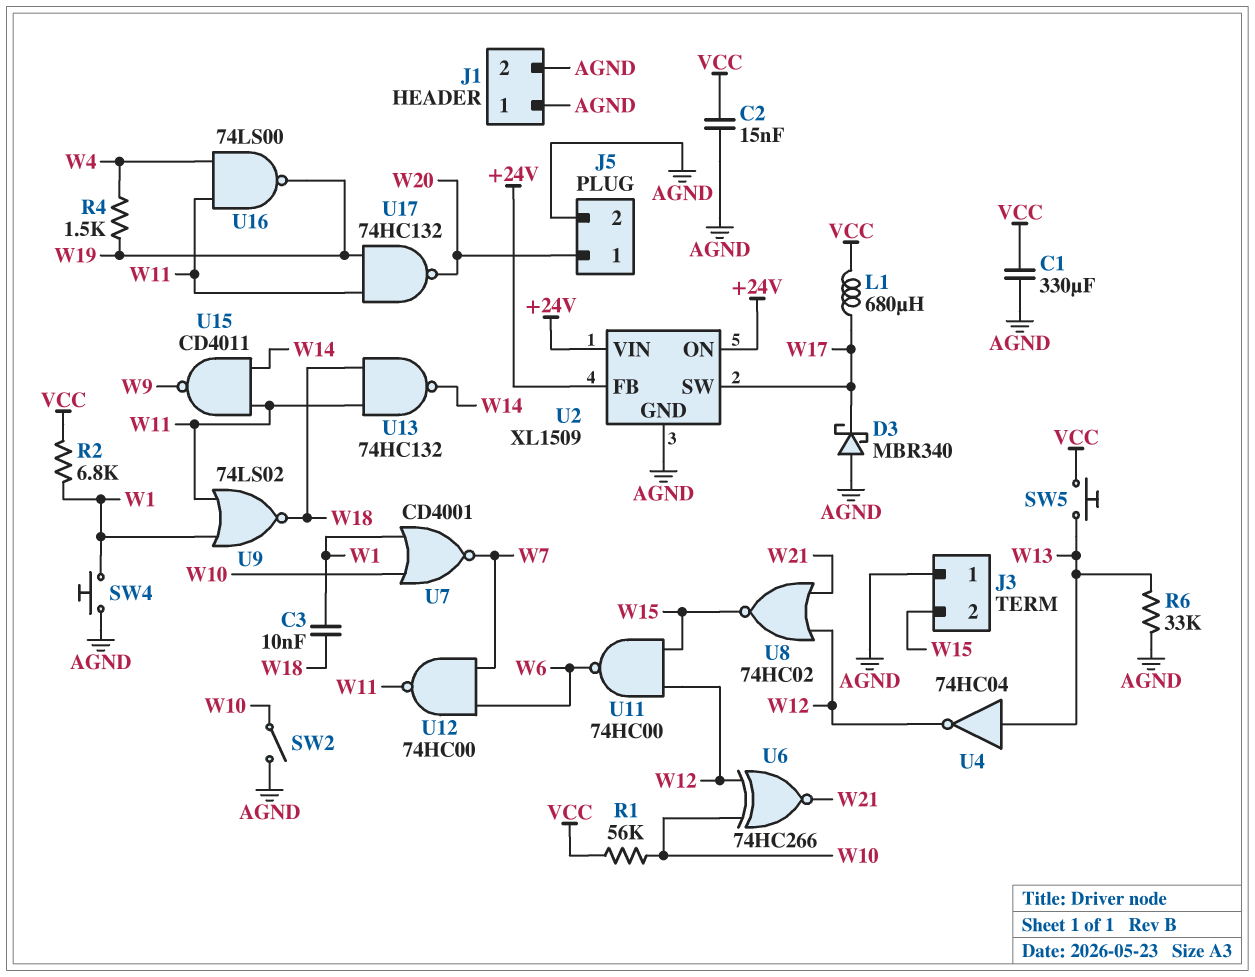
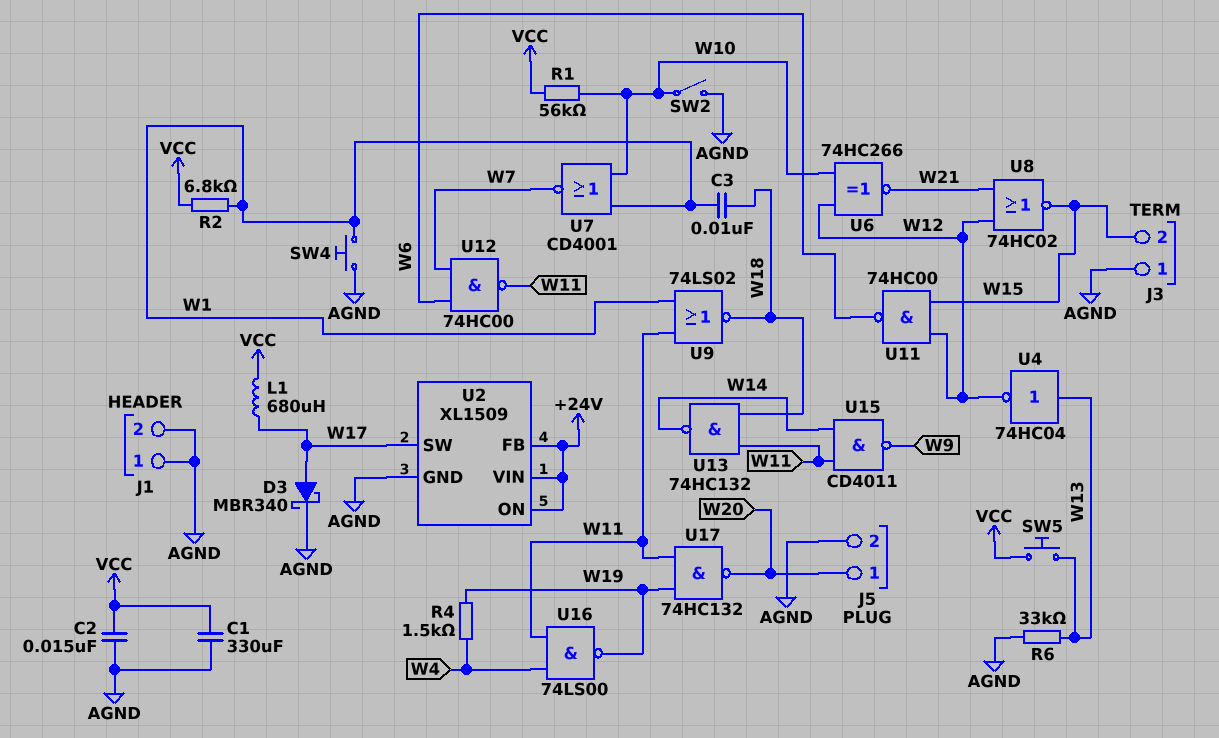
D3: schottky MBR340 (A AGND, K W17) -> schottky MBR340 (A W17, K AGND)

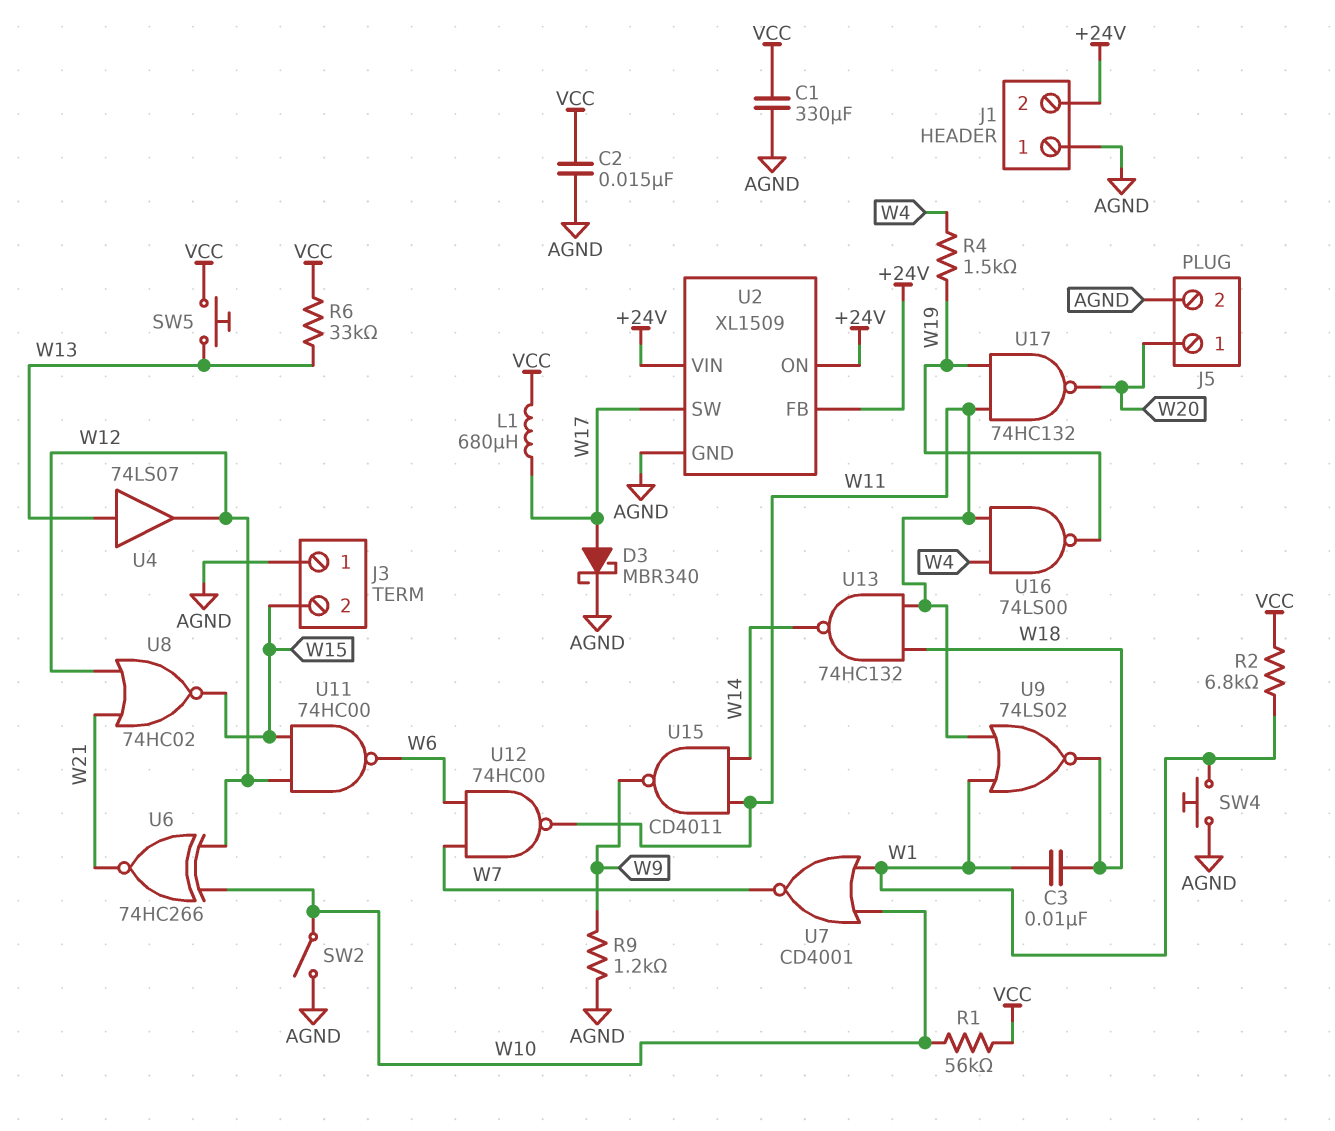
J1 pin 2: AGND -> +24V
R6: 33k (AGND, W13) -> 33k (VCC, W13)
R9: none -> 1.2k (AGND, W9)
U4: NOT 74HC04 (in W13, out W12) -> buffer 74LS07 (in W13, out W12)

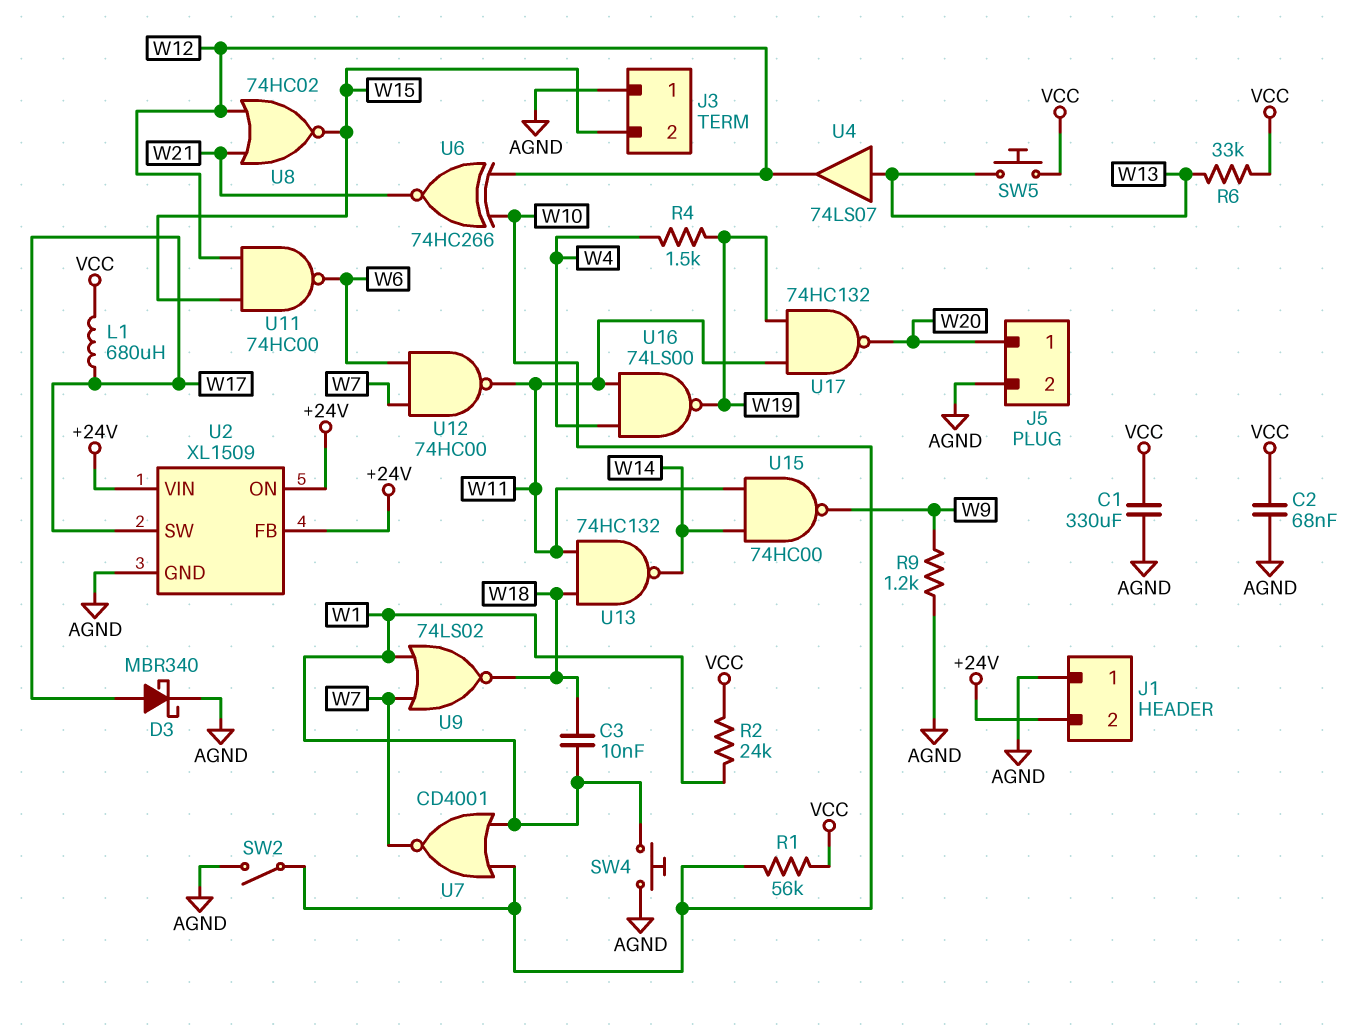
C2: 15nF (AGND, VCC) -> 68nF (AGND, VCC)
R2: 6.8k (VCC, W1) -> 24k (VCC, W1)
U9: NOR 74LS02 (in W1, in W11, out W18) -> NOR 74LS02 (in W1, in W7, out W18)
U15: NAND CD4011 (in W11, in W14, out W9) -> NAND 74HC00 (in W11, in W14, out W9)

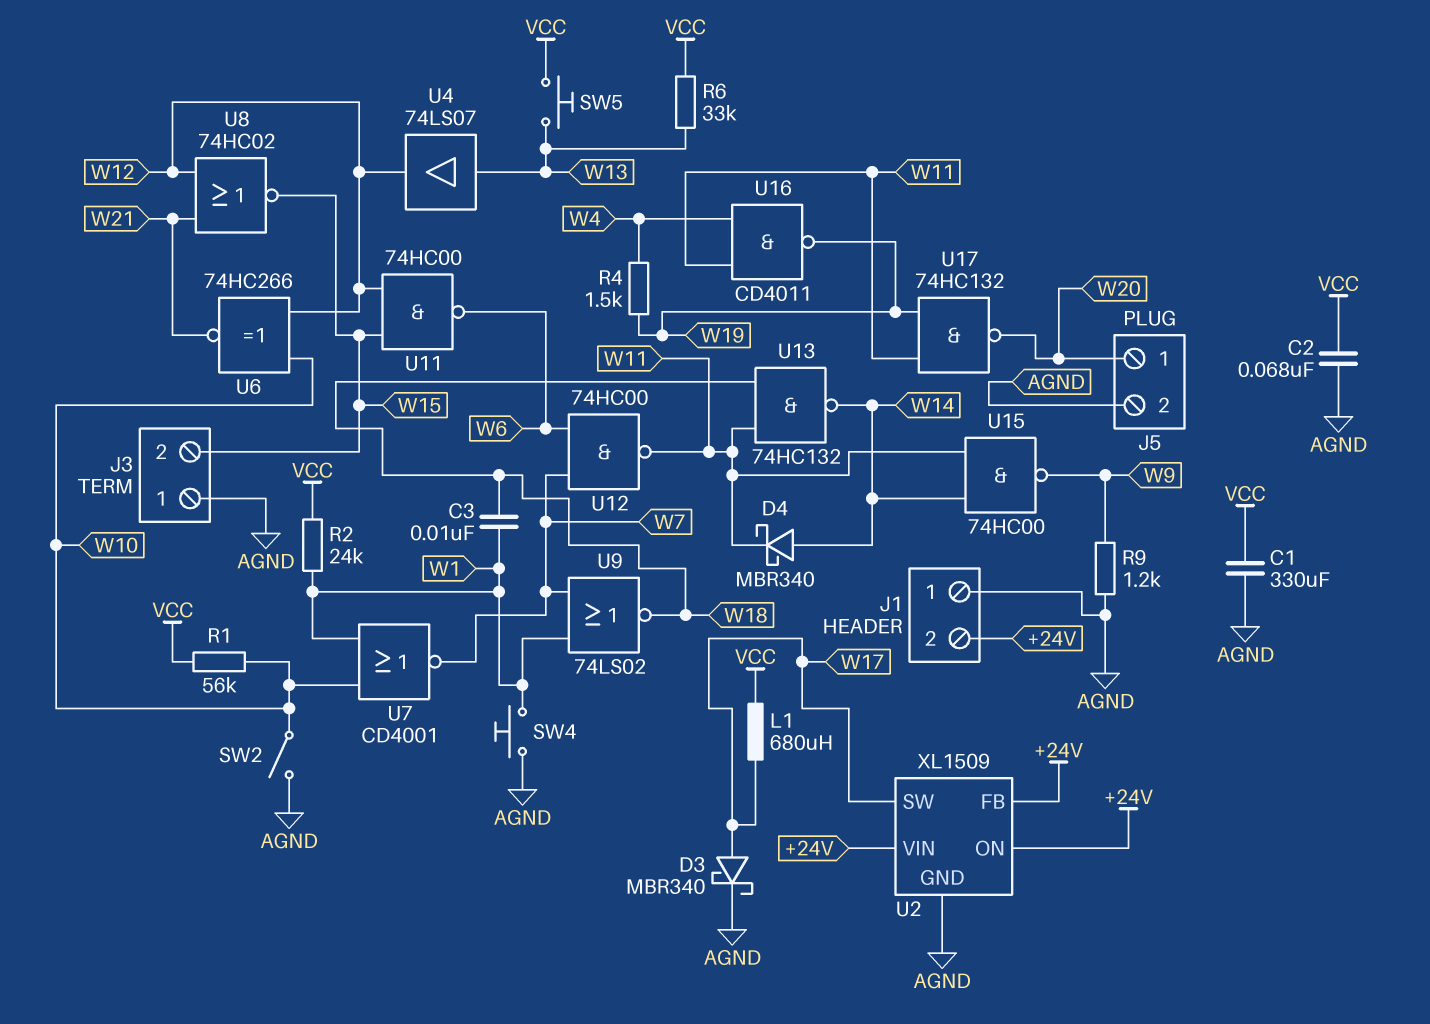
D4: none -> schottky MBR340 (A W14, K W11)
U16: NAND 74LS00 (in W4, in W11, out W19) -> NAND CD4011 (in W4, in W11, out W19)

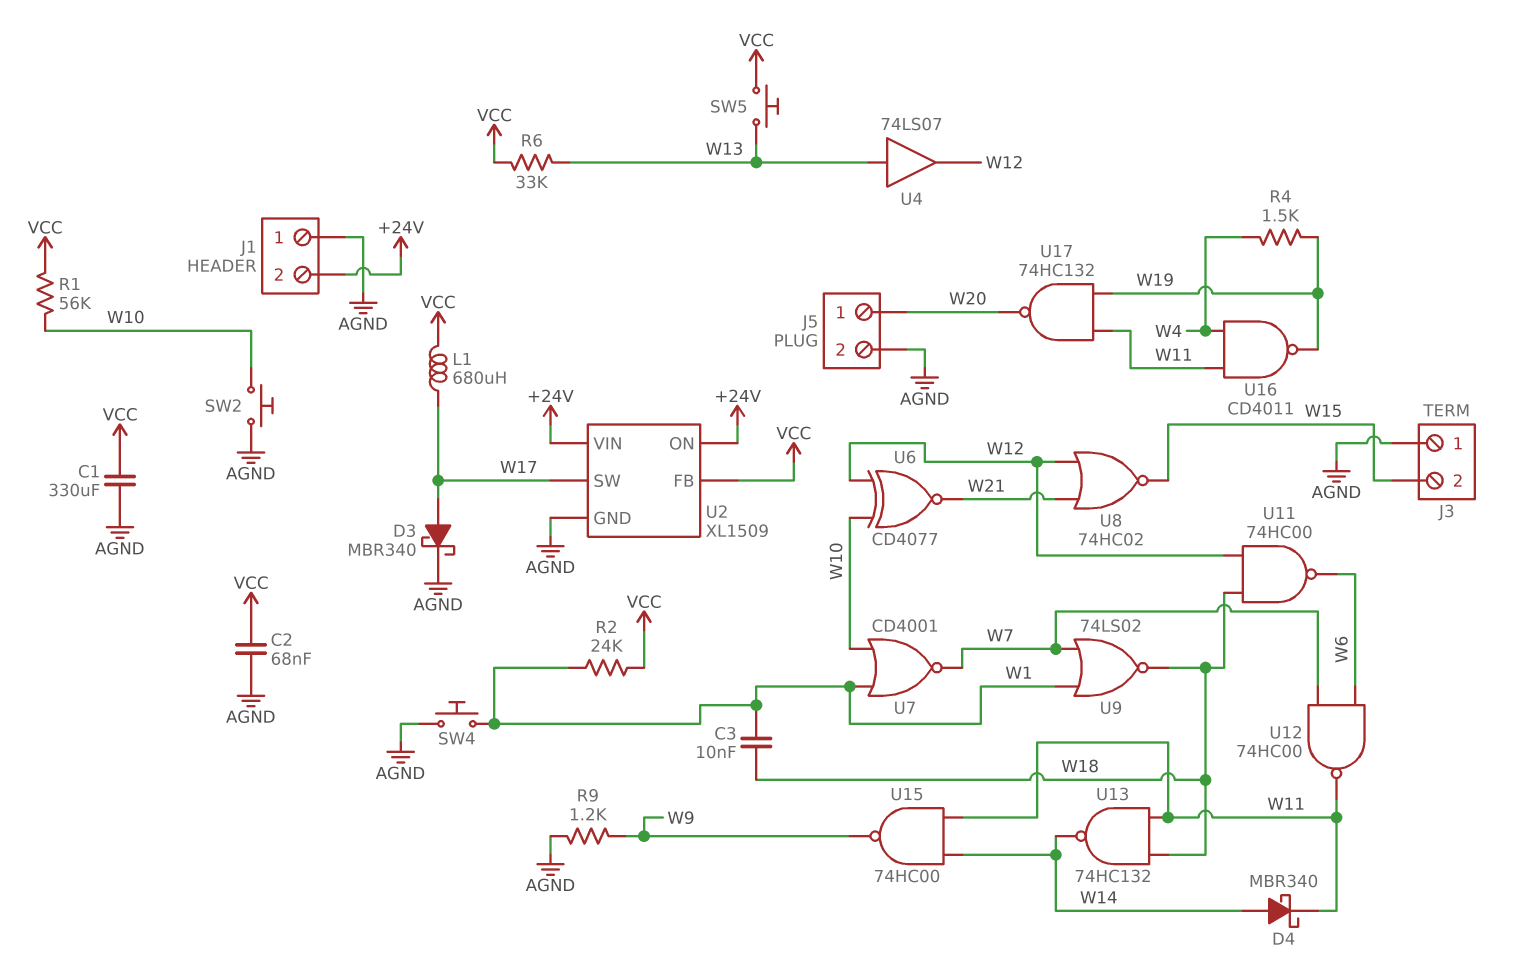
SW2: switch (AGND, W10) -> button (AGND, W10)
U2 pin FB: +24V -> VCC
U6: XNOR 74HC266 (in W10, in W12, out W21) -> XNOR CD4077 (in W10, in W12, out W21)
U11: NAND 74HC00 (in W12, in W15, out W6) -> NAND 74HC00 (in W12, in W18, out W6)

